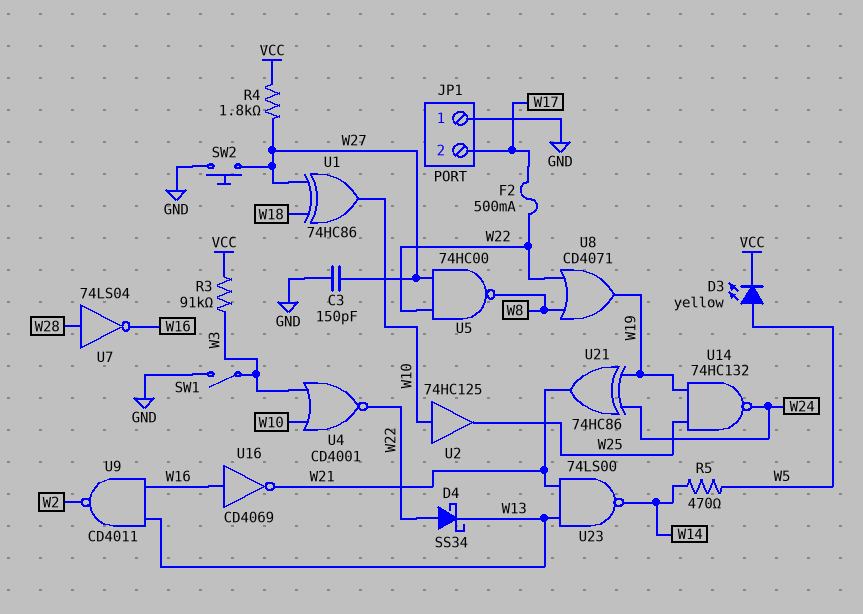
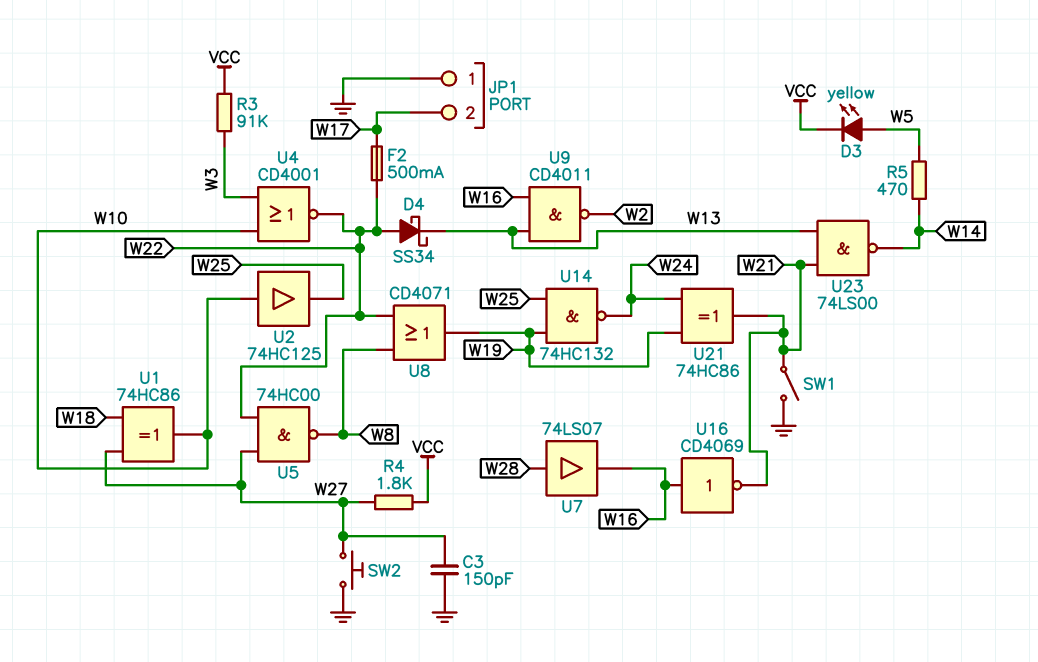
SW1: switch (GND, W3) -> switch (GND, W21)
U7: NOT 74LS04 (in W28, out W16) -> buffer 74LS07 (in W28, out W16)

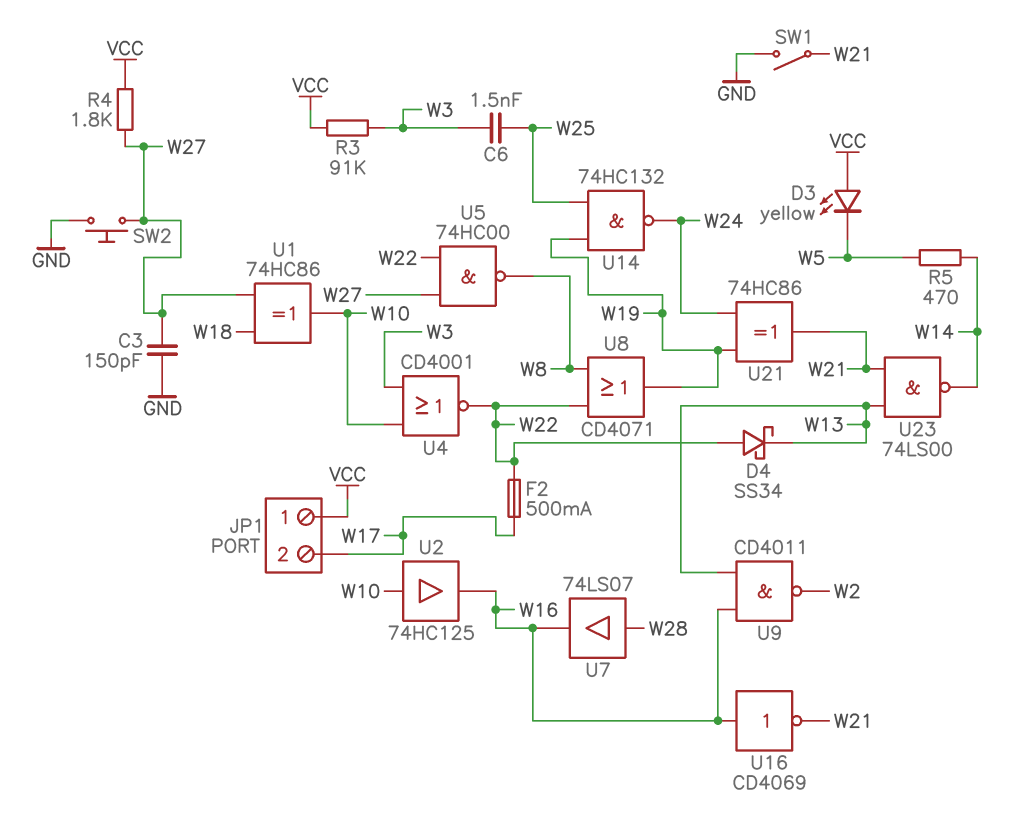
C6: none -> 1.5nF (W3, W25)
D3: LED yellow (A W5, K VCC) -> LED yellow (A VCC, K W5)
JP1 pin 1: GND -> VCC
U2: buffer 74HC125 (in W10, out W25) -> buffer 74HC125 (in W10, out W16)

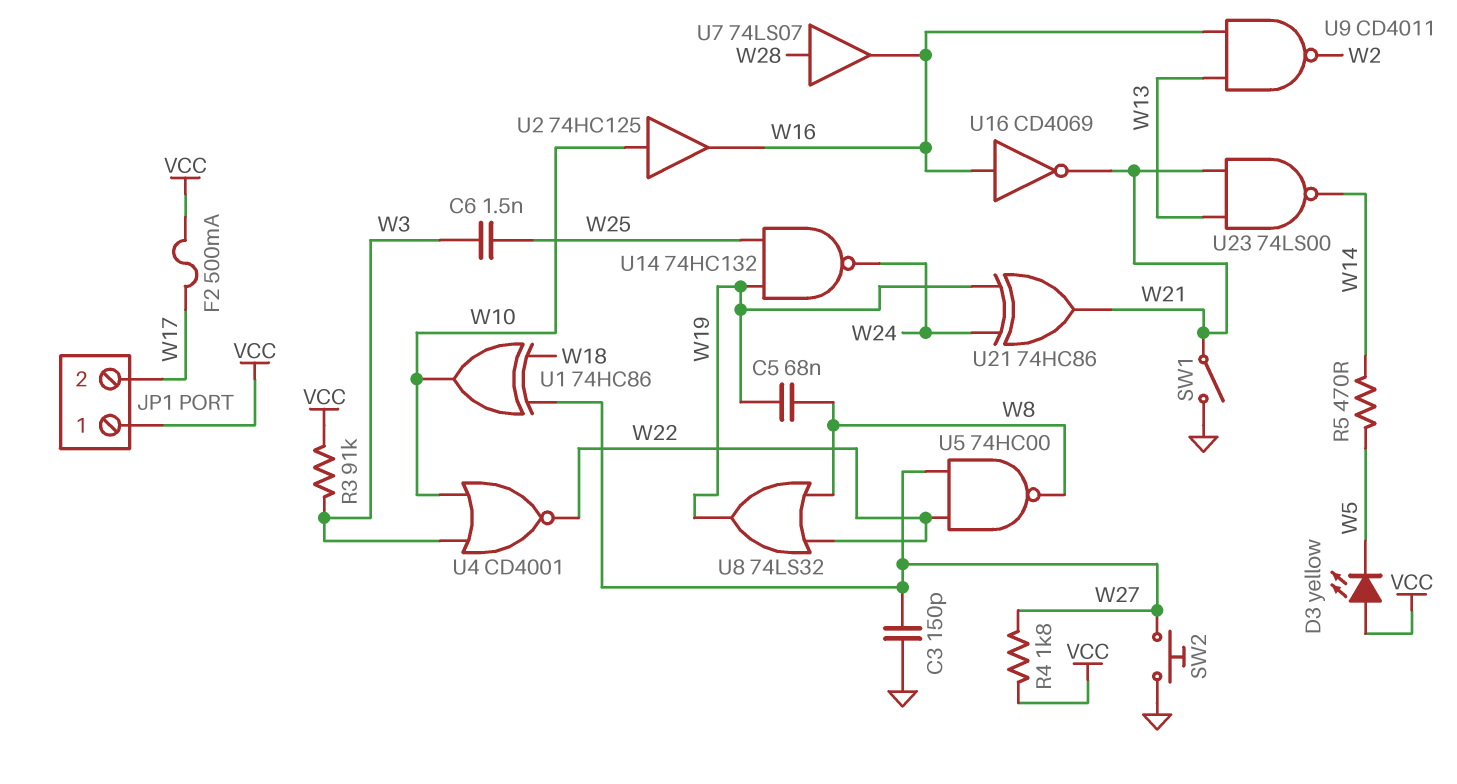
C5: none -> 68nF (W8, W19)
D4: schottky SS34 (A W22, K W13) -> none
F2: 500mA (W17, W22) -> 500mA (VCC, W17)
U8: OR CD4071 (in W8, in W22, out W19) -> OR 74LS32 (in W8, in W22, out W19)

